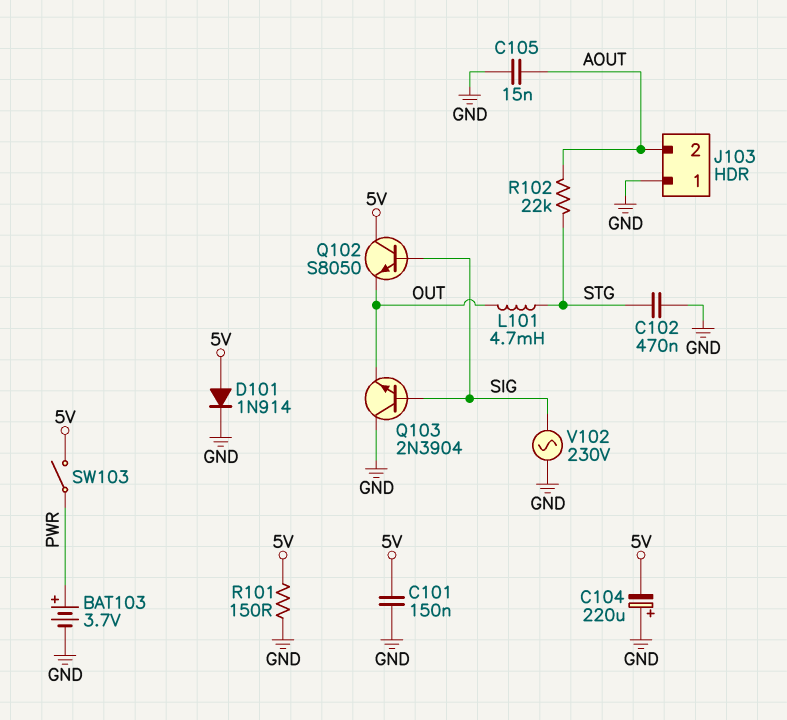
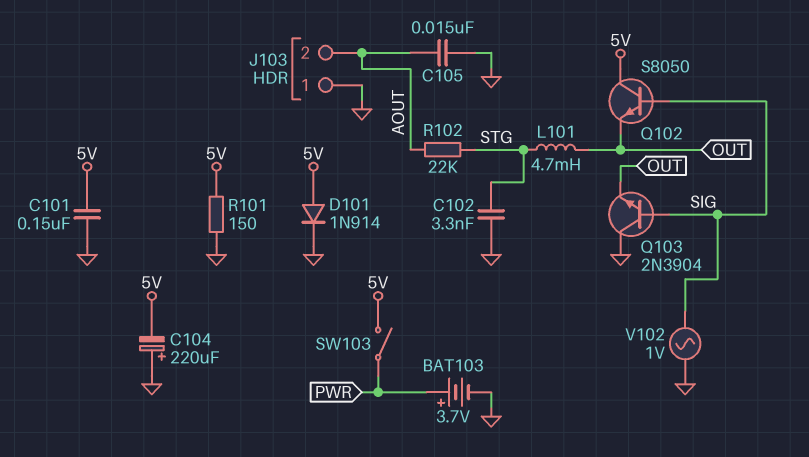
C102: 470nF (GND, STG) -> 3.3nF (GND, STG)
V102: AC 230V (GND, SIG) -> AC 1V (GND, SIG)

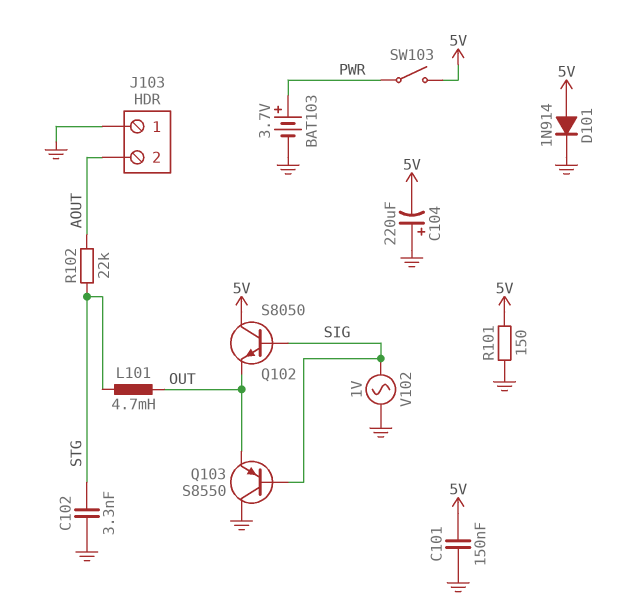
C105: 15nF (AOUT, GND) -> none
Q103: NPN 2N3904 (B SIG, C GND, E OUT) -> PNP S8550 (B SIG, C GND, E OUT)

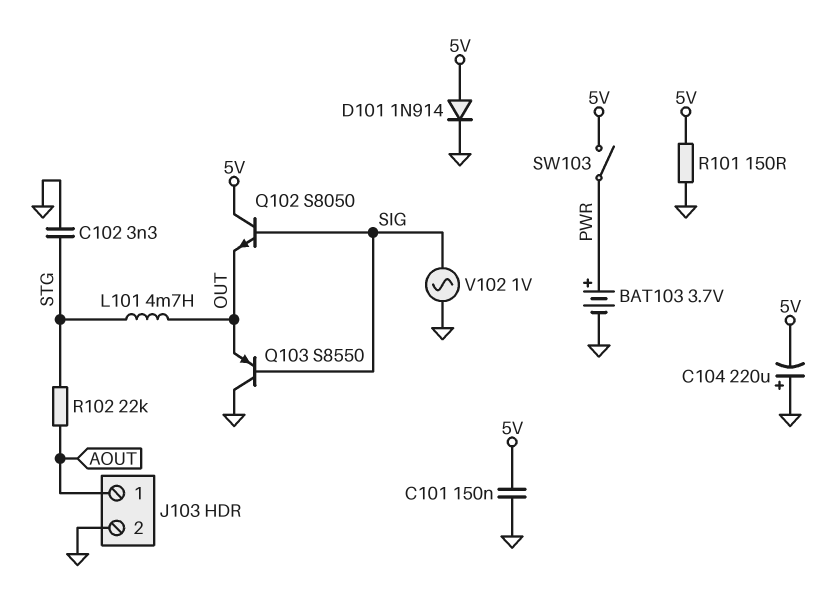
J103 pin 1: GND -> AOUT
J103 pin 2: AOUT -> GND

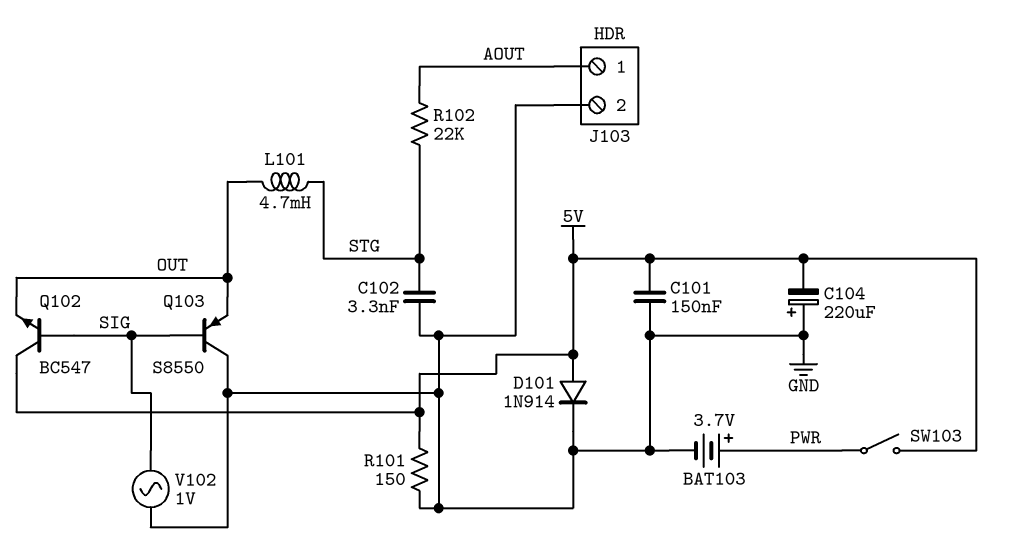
Q102: NPN S8050 (B SIG, C 5V, E OUT) -> NPN BC547 (B SIG, C 5V, E OUT)

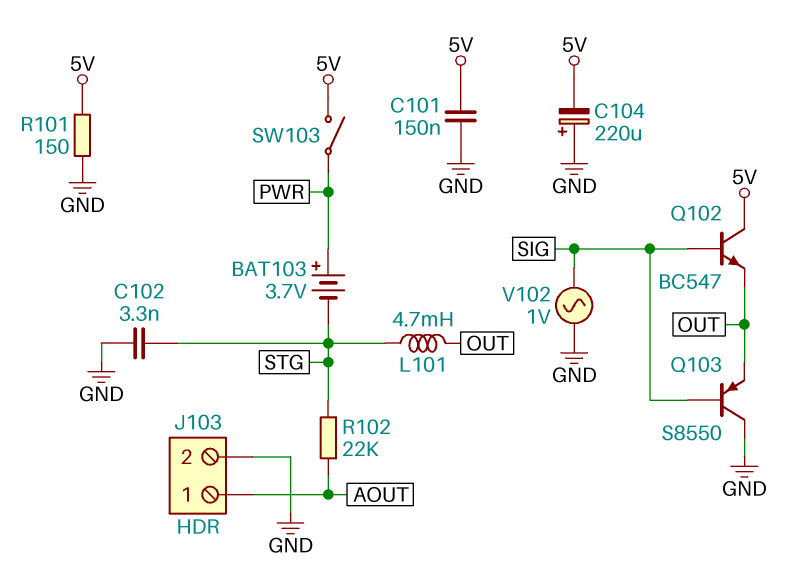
BAT103: 3.7V (plus PWR, minus GND) -> 3.7V (plus PWR, minus STG)
D101: diode 1N914 (A 5V, K GND) -> none

